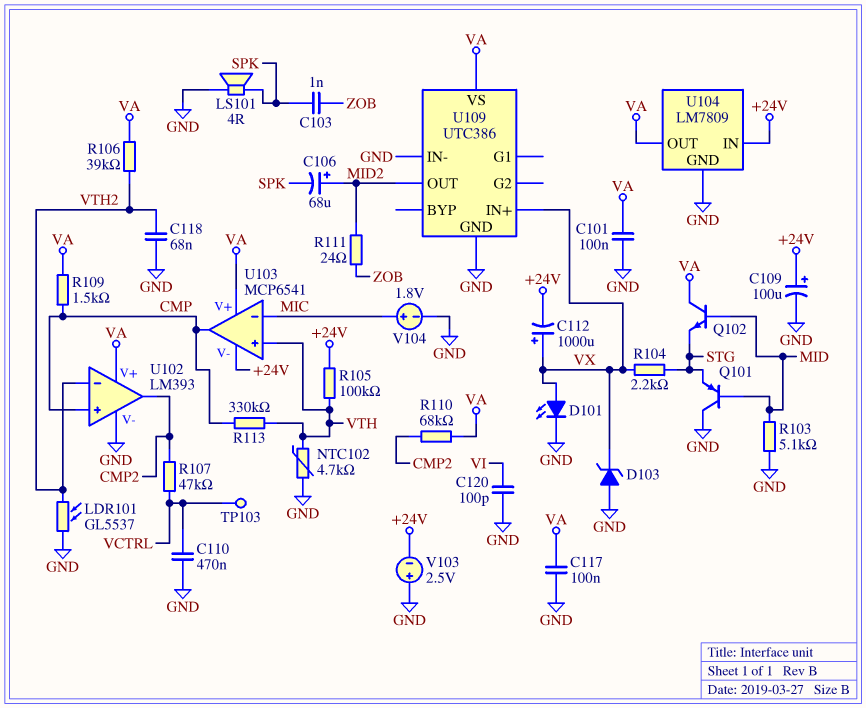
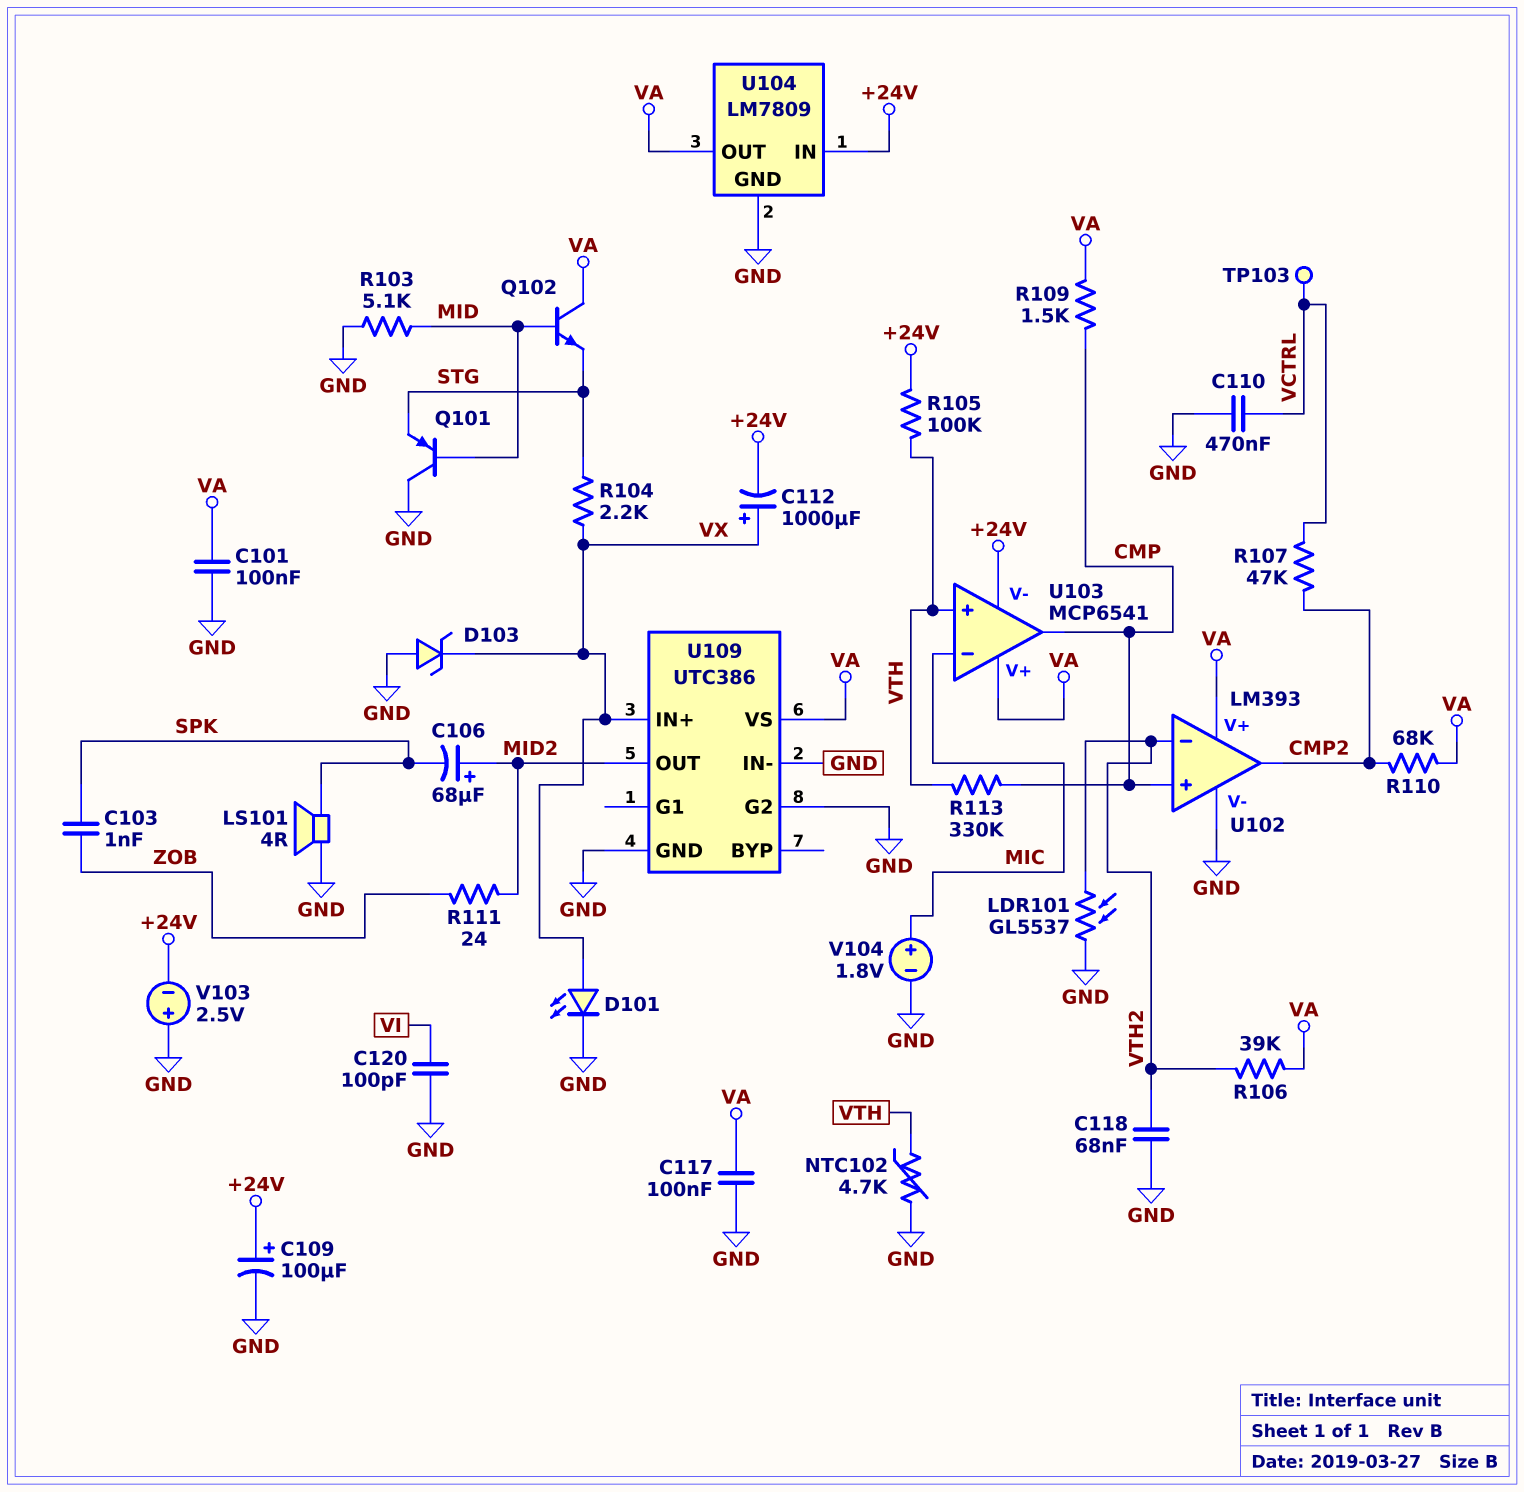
U109 pin G2: none -> GND

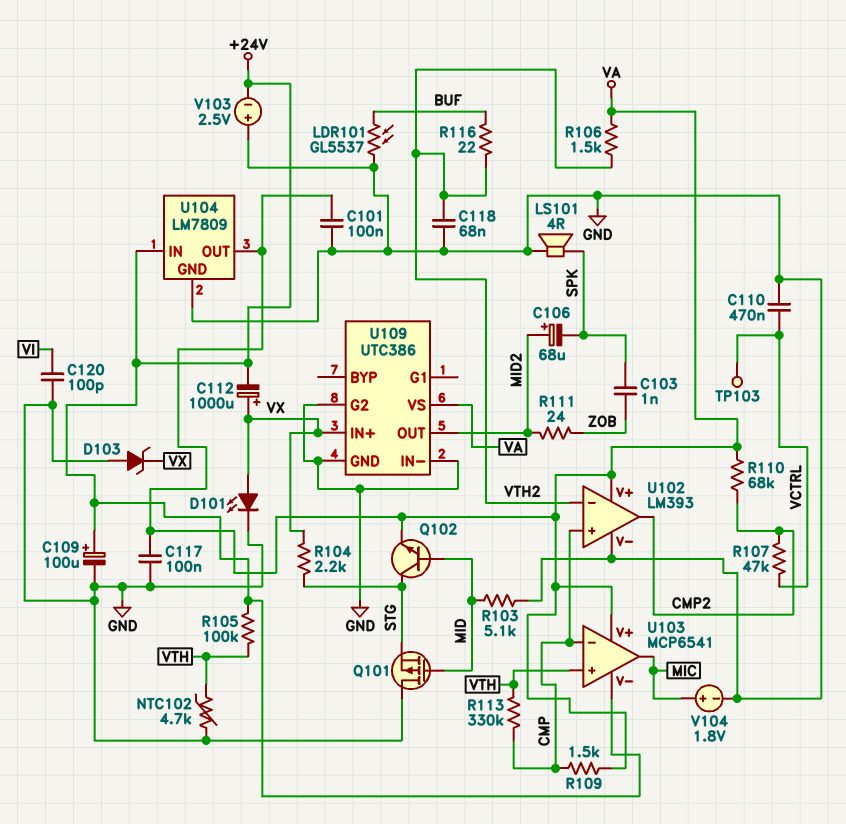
LDR101: GL5537 (GND, VTH2) -> GL5537 (BUF, GND)
Q101: PNP (B MID, C GND, E STG) -> PMOS (G MID, D GND, S STG)
Q102: NPN (B MID, C VA, E STG) -> NPN (B MID, C STG, E VA)
R106: 39k (VA, VTH2) -> 1.5k (VA, VTH2)
R116: none -> 22 (BUF, VTH2)
U103 pin in-: MIC -> CMP
U103 pin out: CMP -> MIC

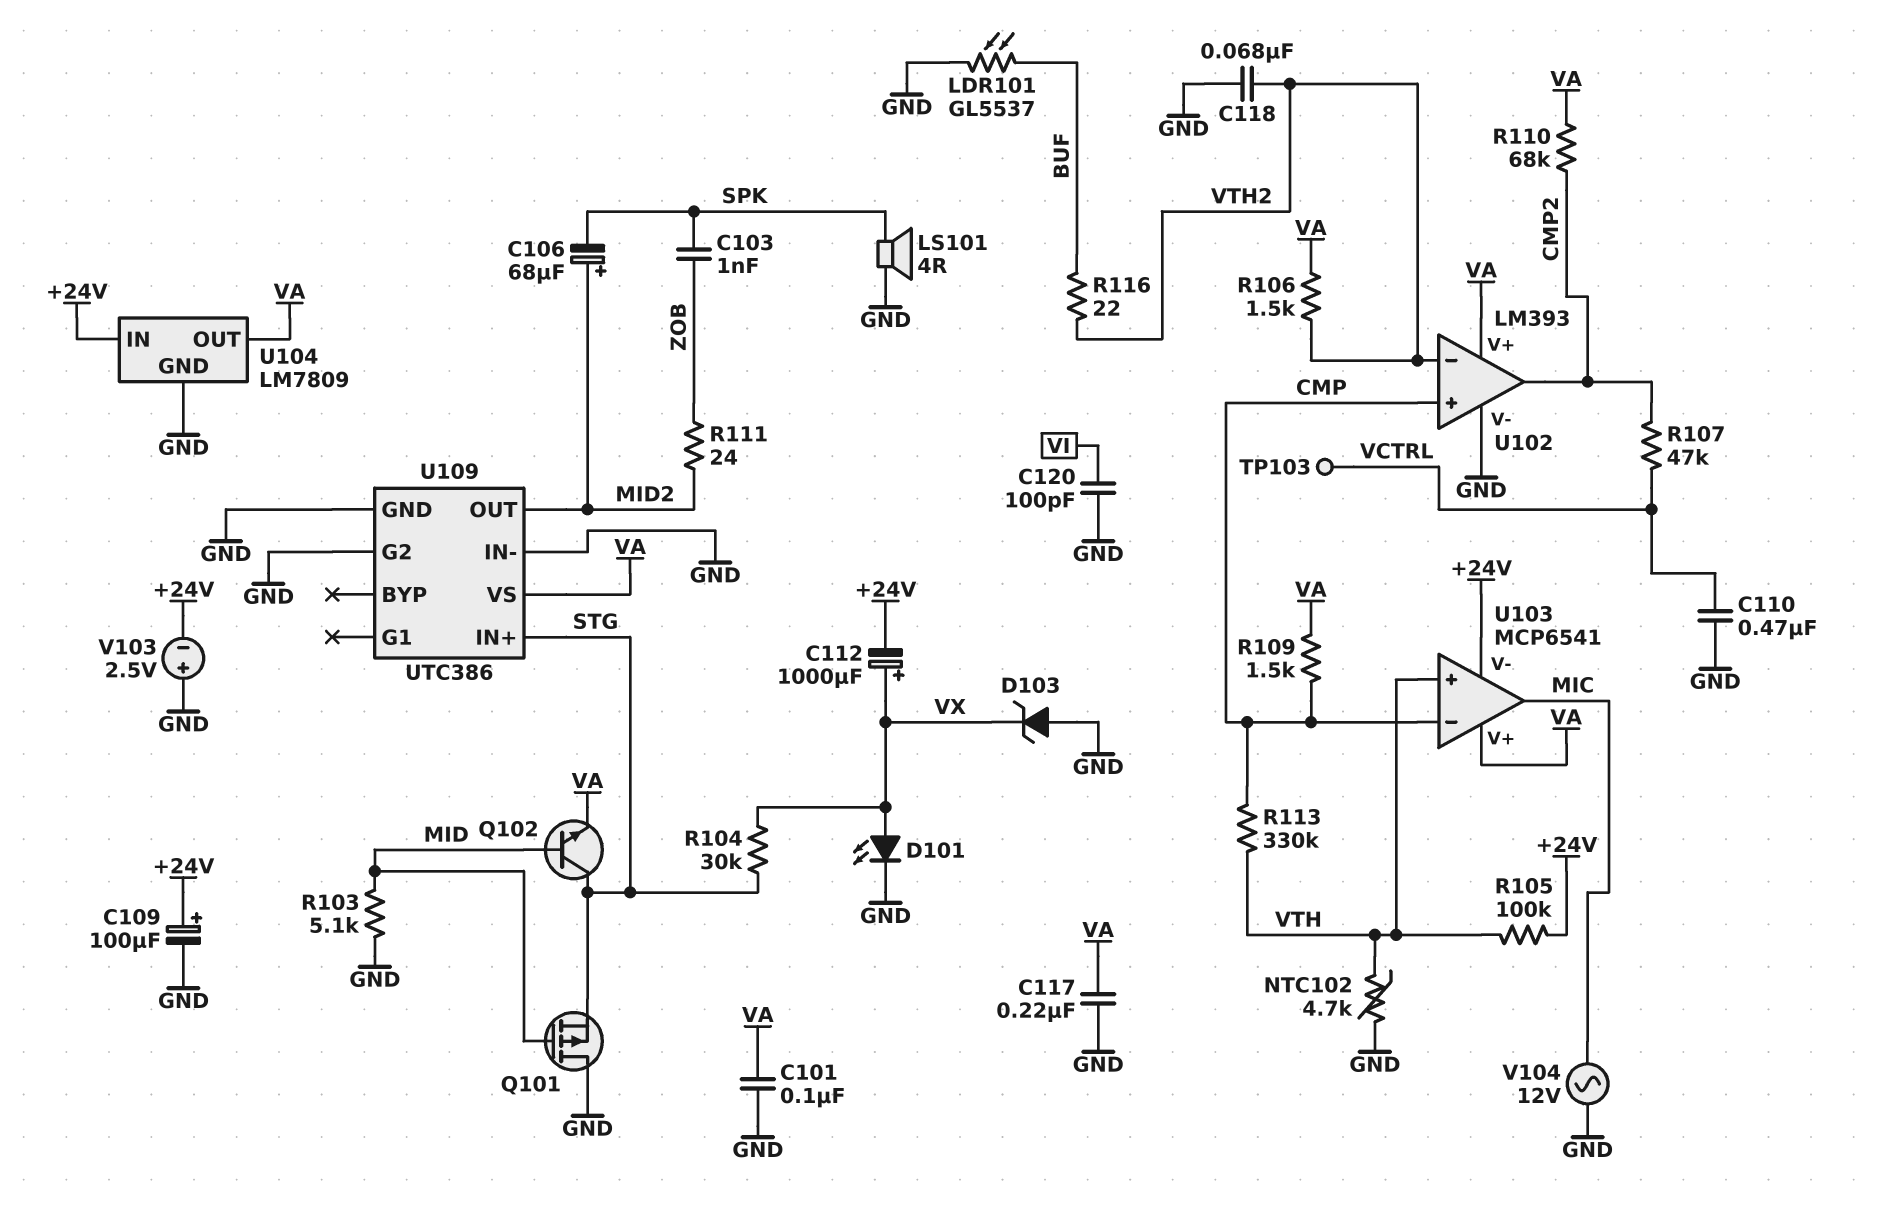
C117: 100nF (GND, VA) -> 220nF (GND, VA)
R104: 2.2k (STG, VX) -> 30k (STG, VX)
U109 pin IN+: VX -> STG
V104: 1.8V (plus MIC, minus GND) -> AC 12V (GND, MIC)

